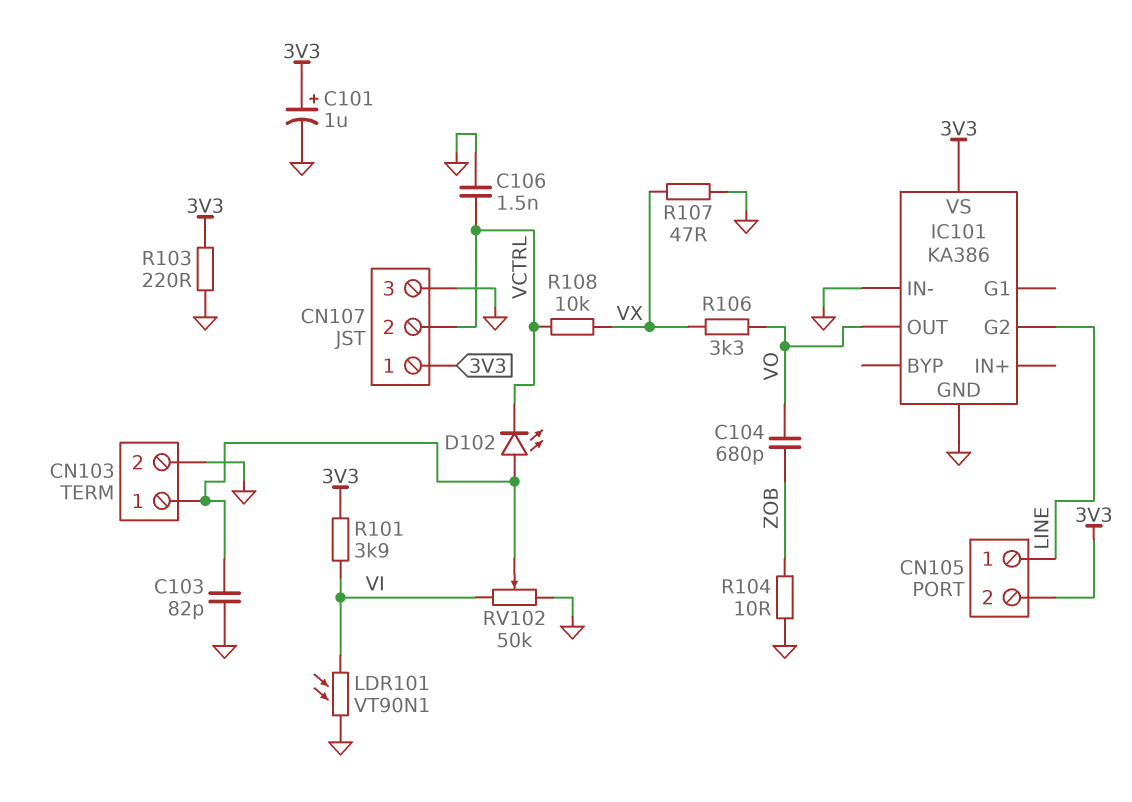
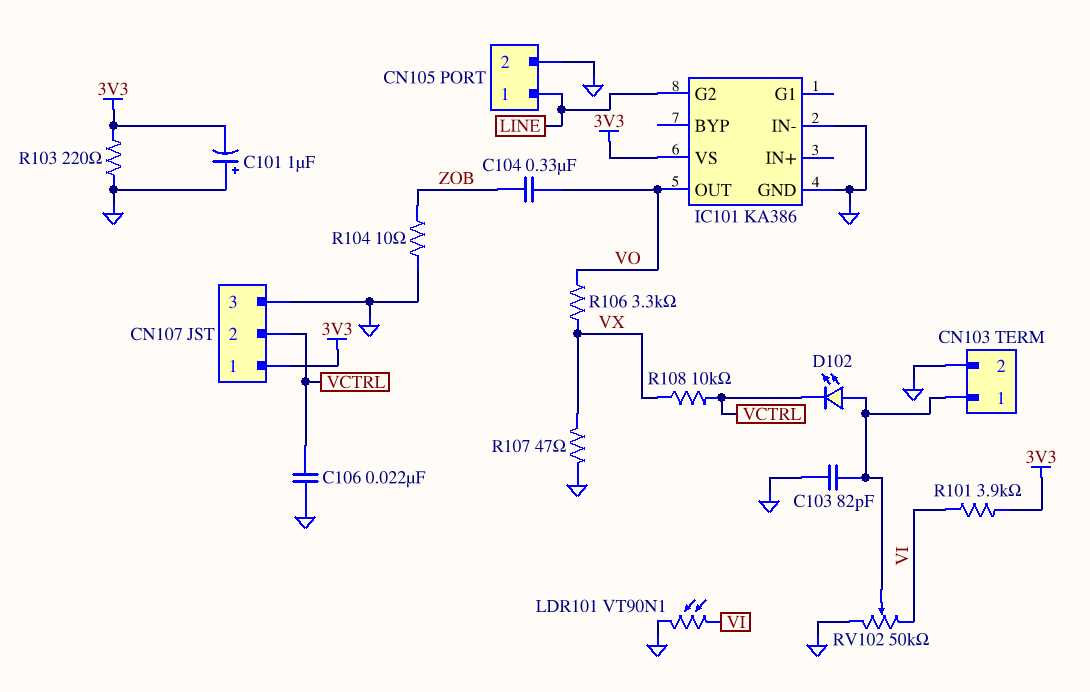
C101: 1uF (plus 3V3, minus GND) -> 1uF (plus GND, minus 3V3)
C104: 680pF (VO, ZOB) -> 330nF (VO, ZOB)
C106: 1.5nF (GND, VCTRL) -> 22nF (GND, VCTRL)
CN105 pin 2: 3V3 -> GND

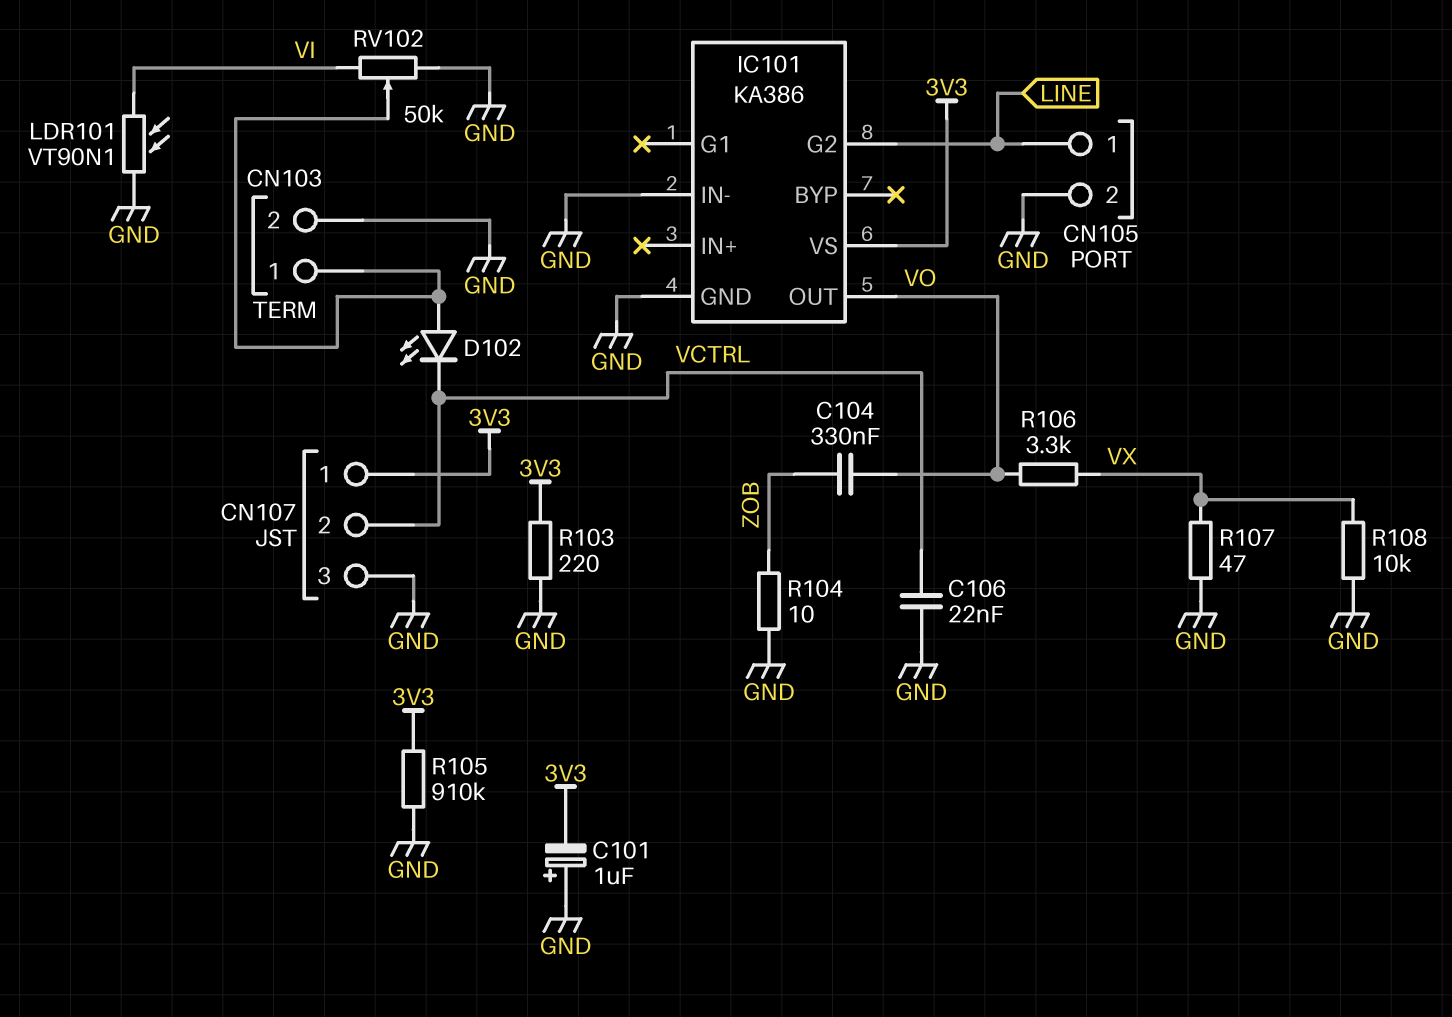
C103: 82pF (CN103/1, GND) -> none
R101: 3.9k (3V3, VI) -> none
R105: none -> 910k (3V3, GND)
R108: 10k (VCTRL, VX) -> 10k (GND, VX)

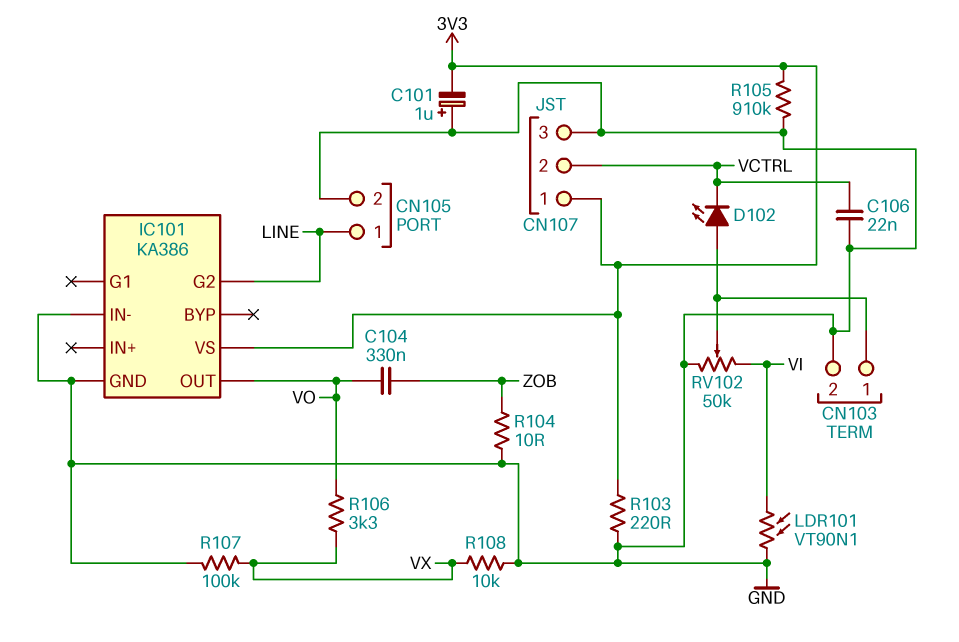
R107: 47 (GND, VX) -> 100k (GND, VX)

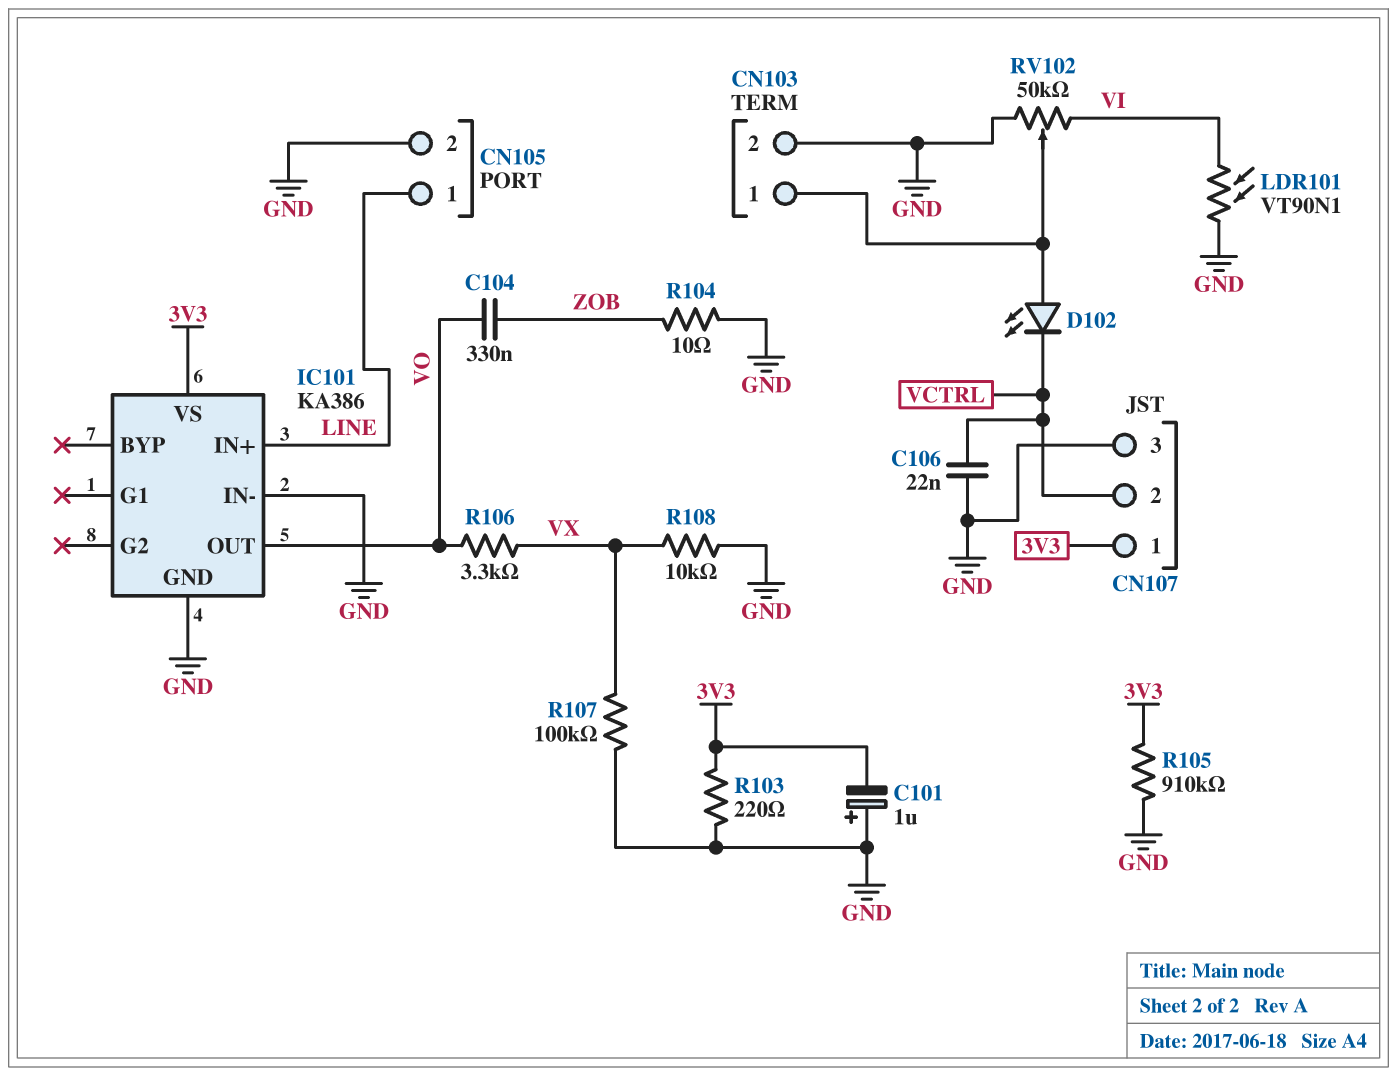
IC101 pin G2: LINE -> none
IC101 pin IN+: none -> LINE

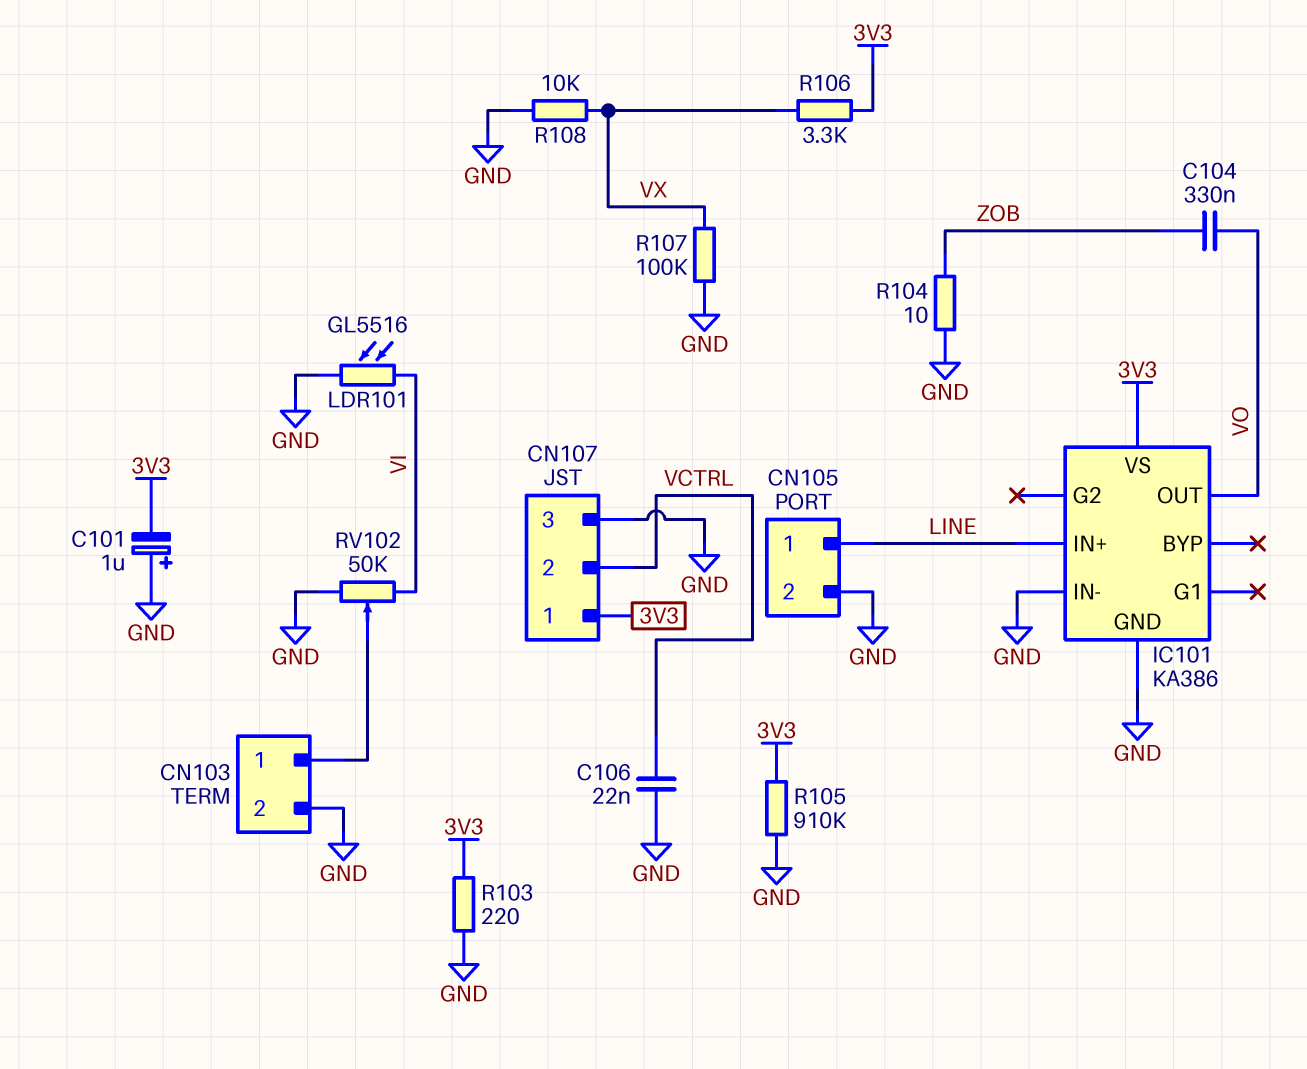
D102: LED (A CN103/1, K VCTRL) -> none
LDR101: VT90N1 (GND, VI) -> GL5516 (GND, VI)
R106: 3.3k (VO, VX) -> 3.3k (3V3, VX)

